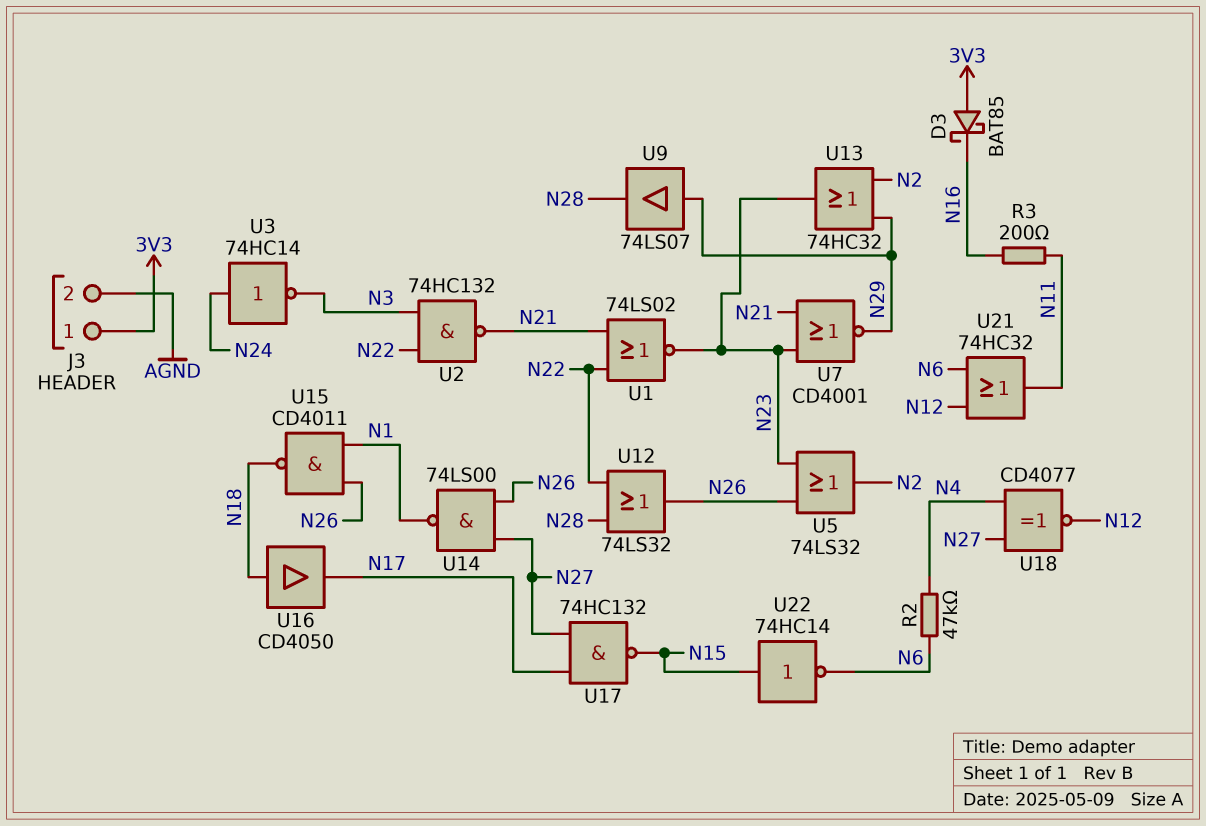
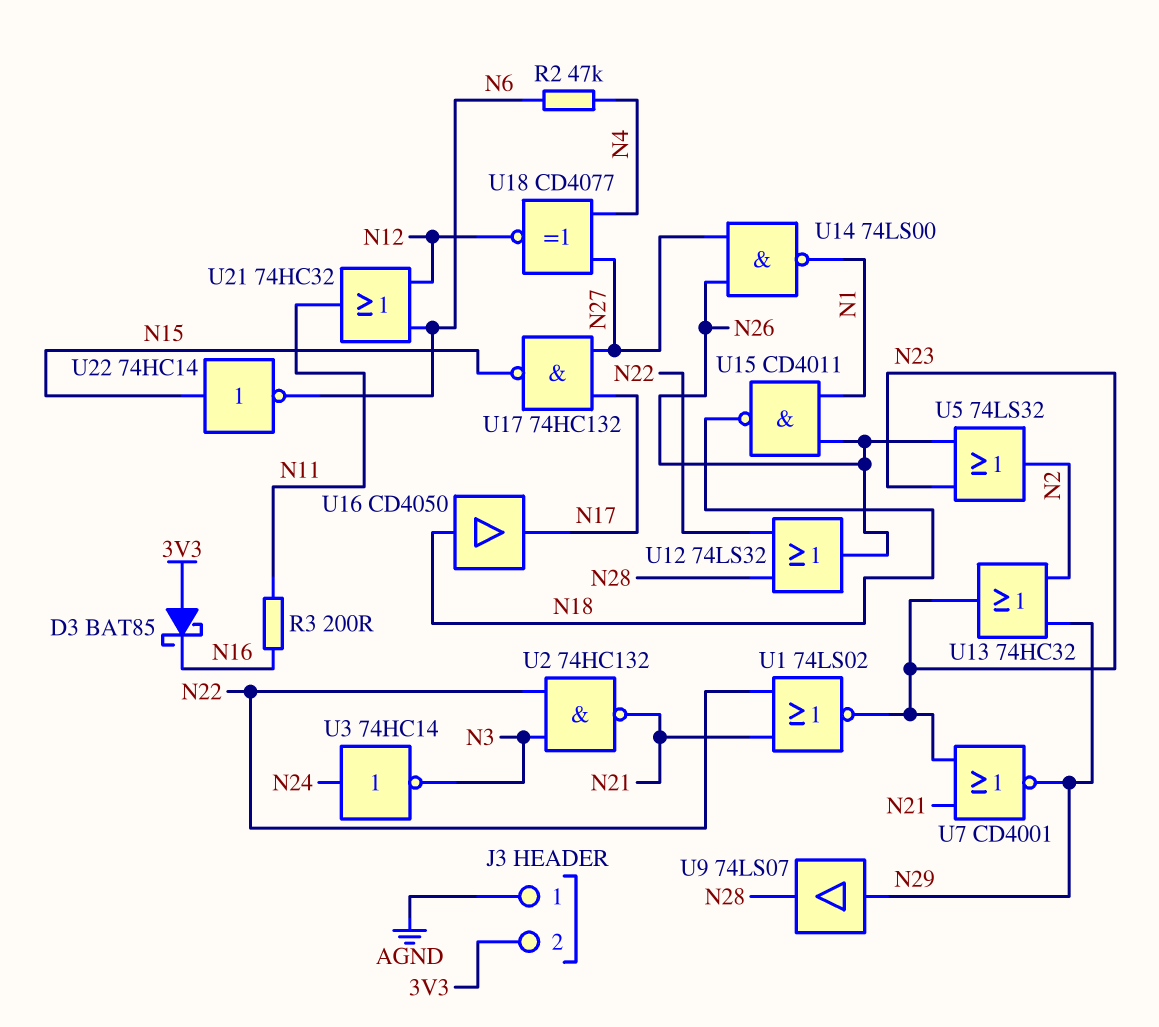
J3 pin 1: 3V3 -> AGND
J3 pin 2: AGND -> 3V3

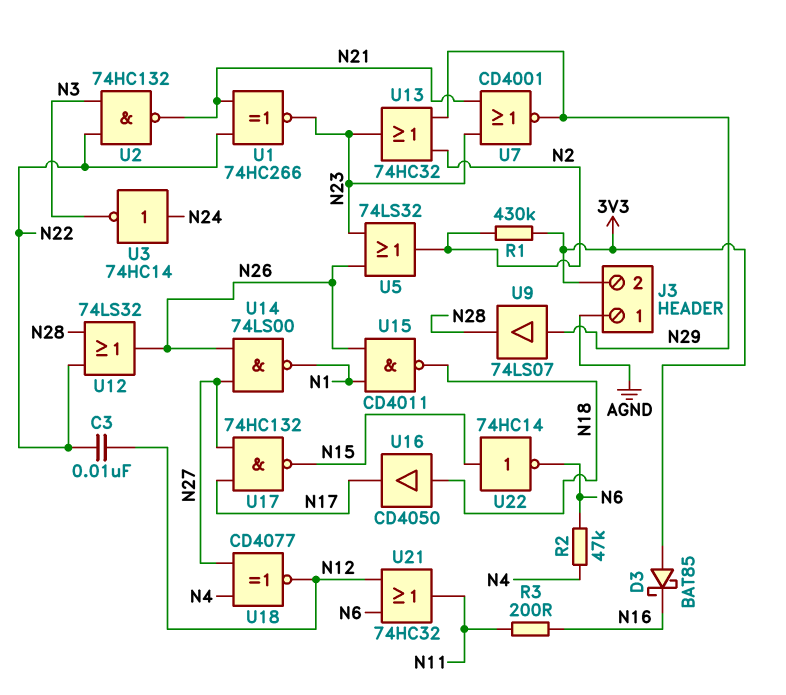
C3: none -> 10nF (N12, N22)
R1: none -> 430k (3V3, N2)
U1: NOR 74LS02 (in N21, in N22, out N23) -> XNOR 74HC266 (in N21, in N22, out N23)

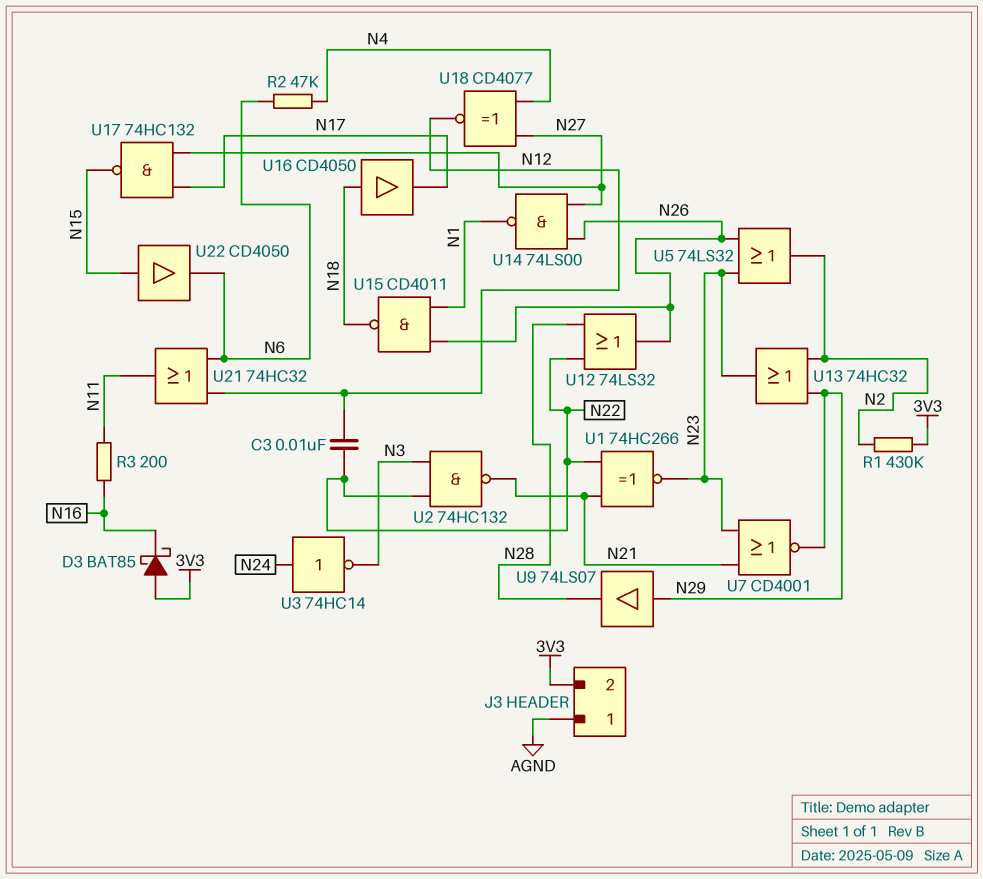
U22: NOT 74HC14 (in N15, out N6) -> buffer CD4050 (in N15, out N6)

